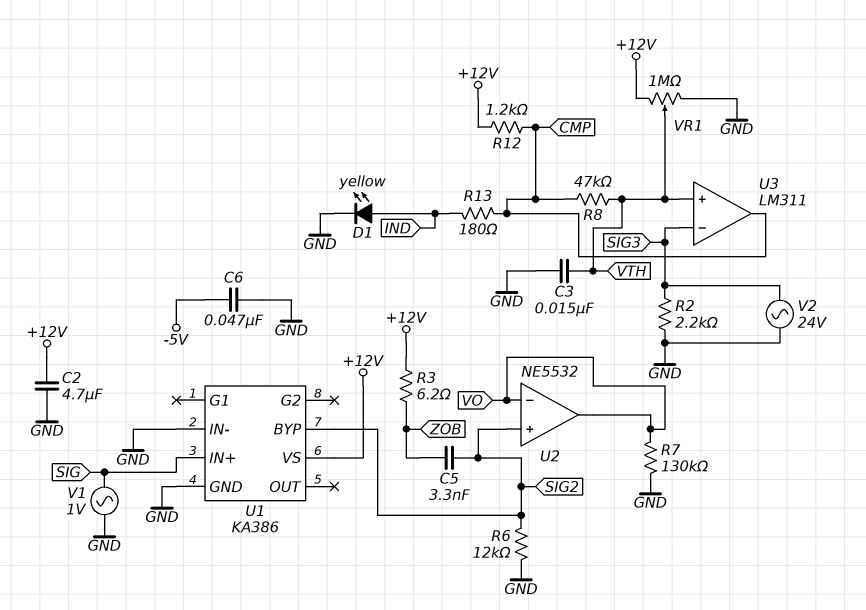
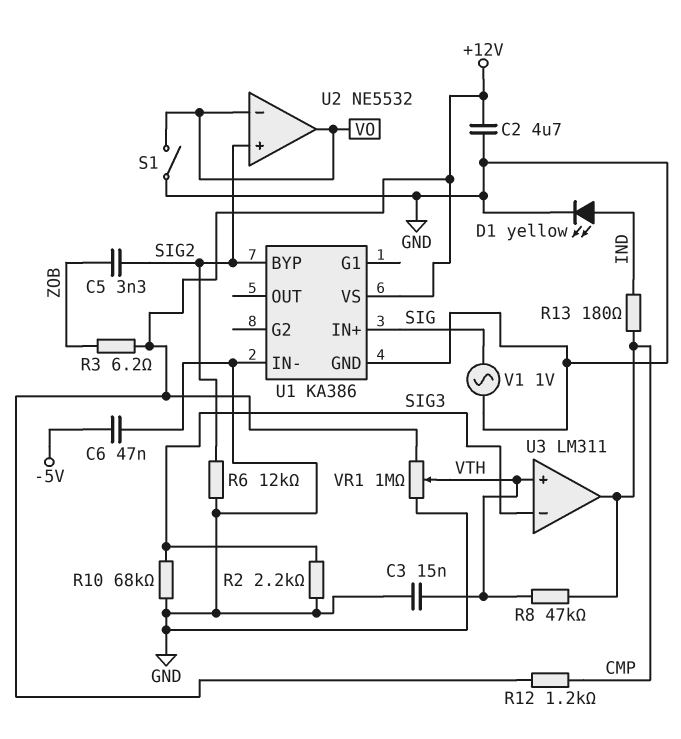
R7: 130k (GND, VO) -> none
R10: none -> 68k (GND, SIG3)
S1: none -> switch (GND, VO)
V2: AC 24V (GND, SIG3) -> none

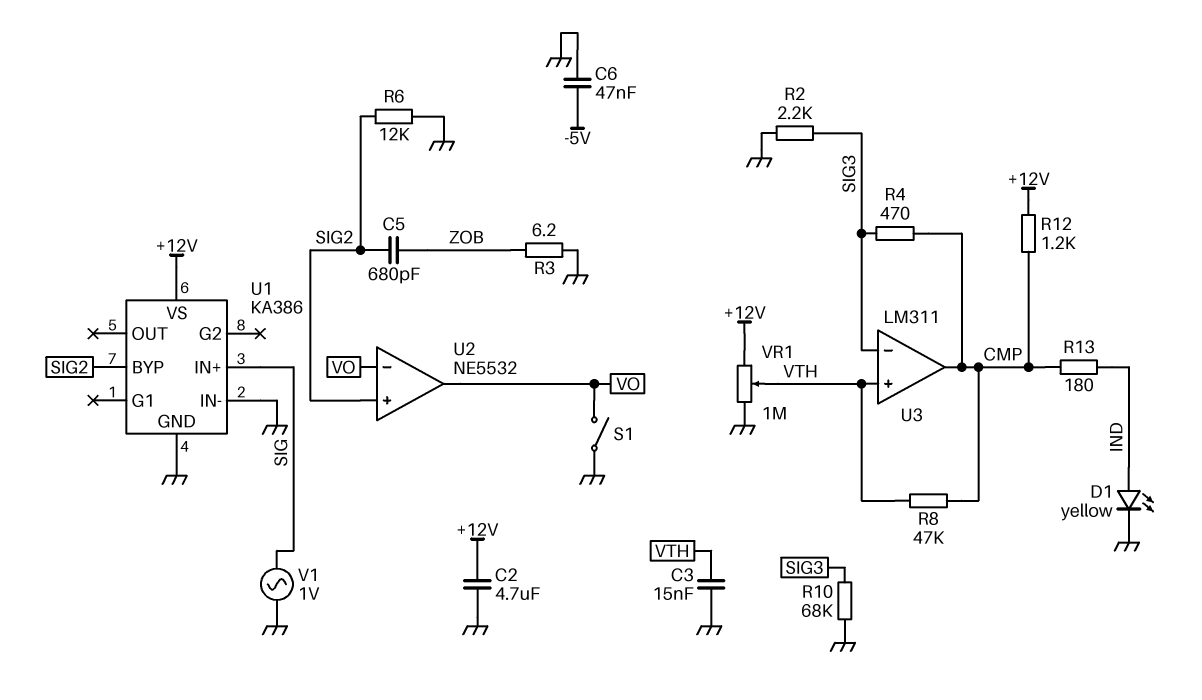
C5: 3.3nF (SIG2, ZOB) -> 680pF (SIG2, ZOB)
R3: 6.2 (+12V, ZOB) -> 6.2 (GND, ZOB)
R4: none -> 470 (CMP, SIG3)

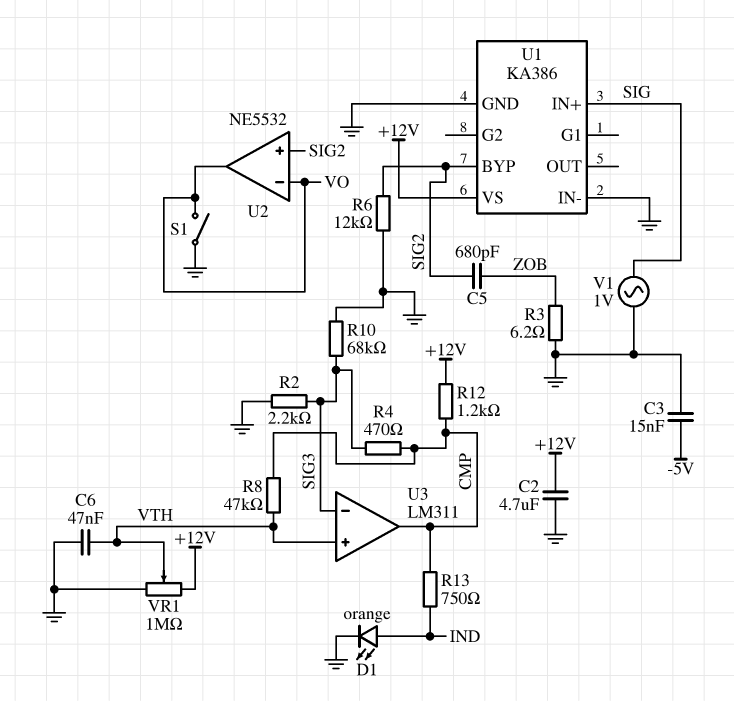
C3: 15nF (GND, VTH) -> 15nF (-5V, GND)
C6: 47nF (-5V, GND) -> 47nF (GND, VTH)
D1: LED yellow (A IND, K GND) -> LED orange (A IND, K GND)
R13: 180 (CMP, IND) -> 750 (CMP, IND)

